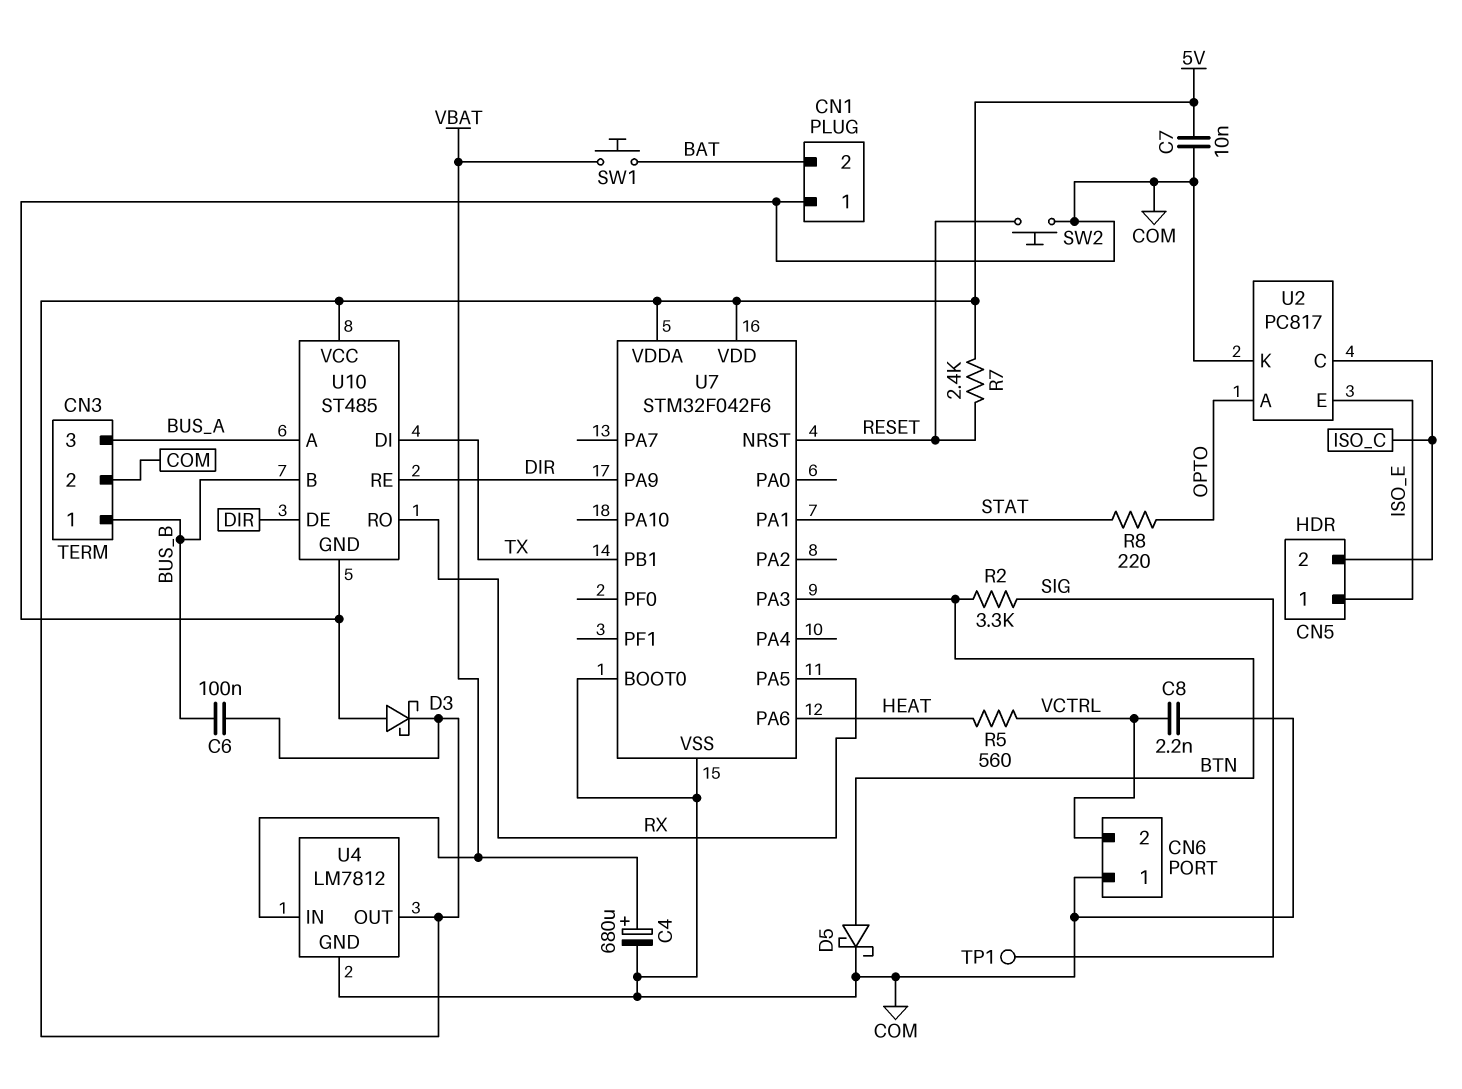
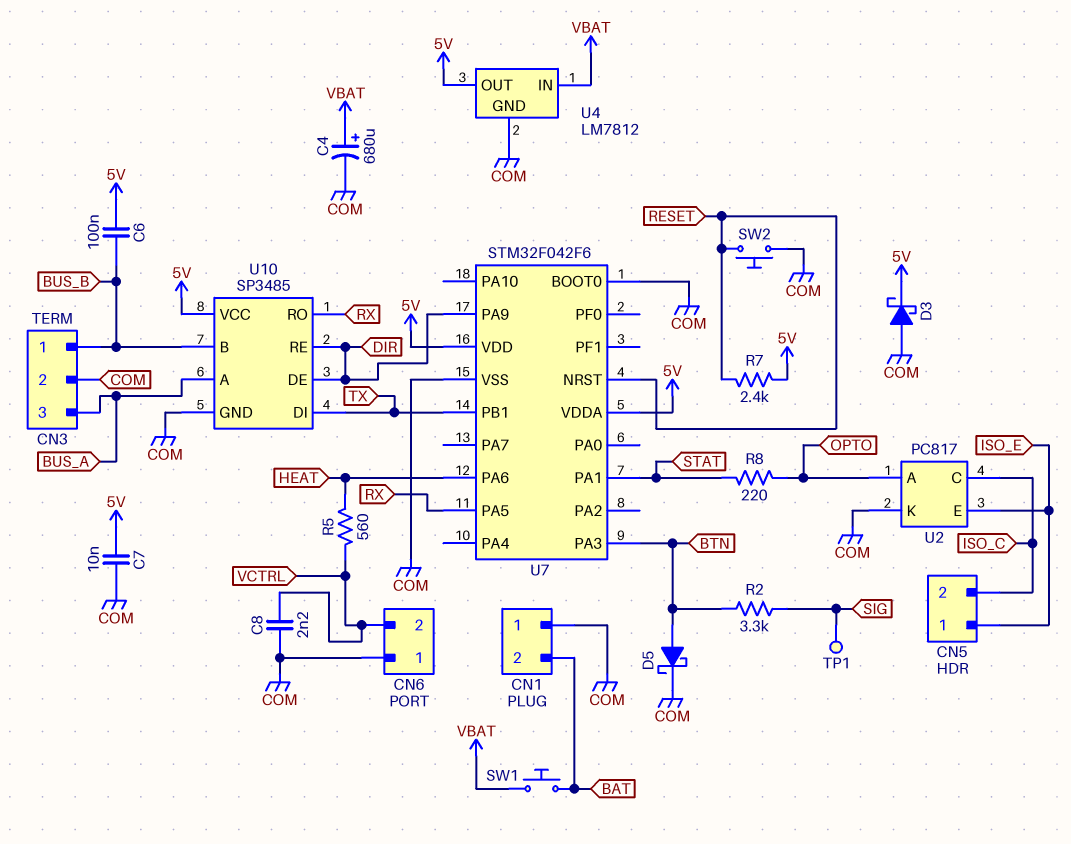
U10: ST485 -> SP3485

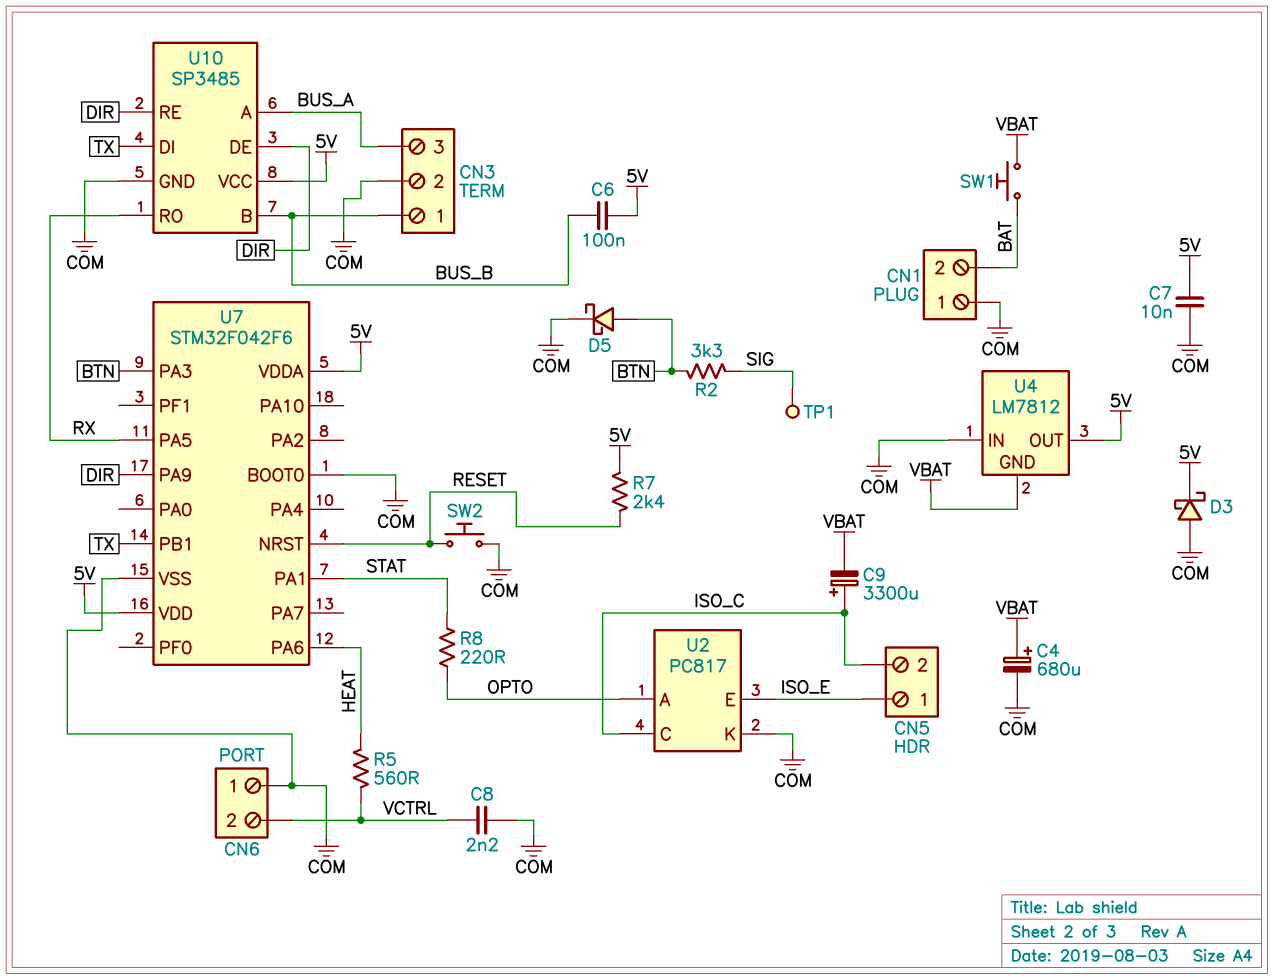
C9: none -> 3300uF (plus ISO_C, minus VBAT)
U4 pin GND: COM -> VBAT
U4 pin IN: VBAT -> COM

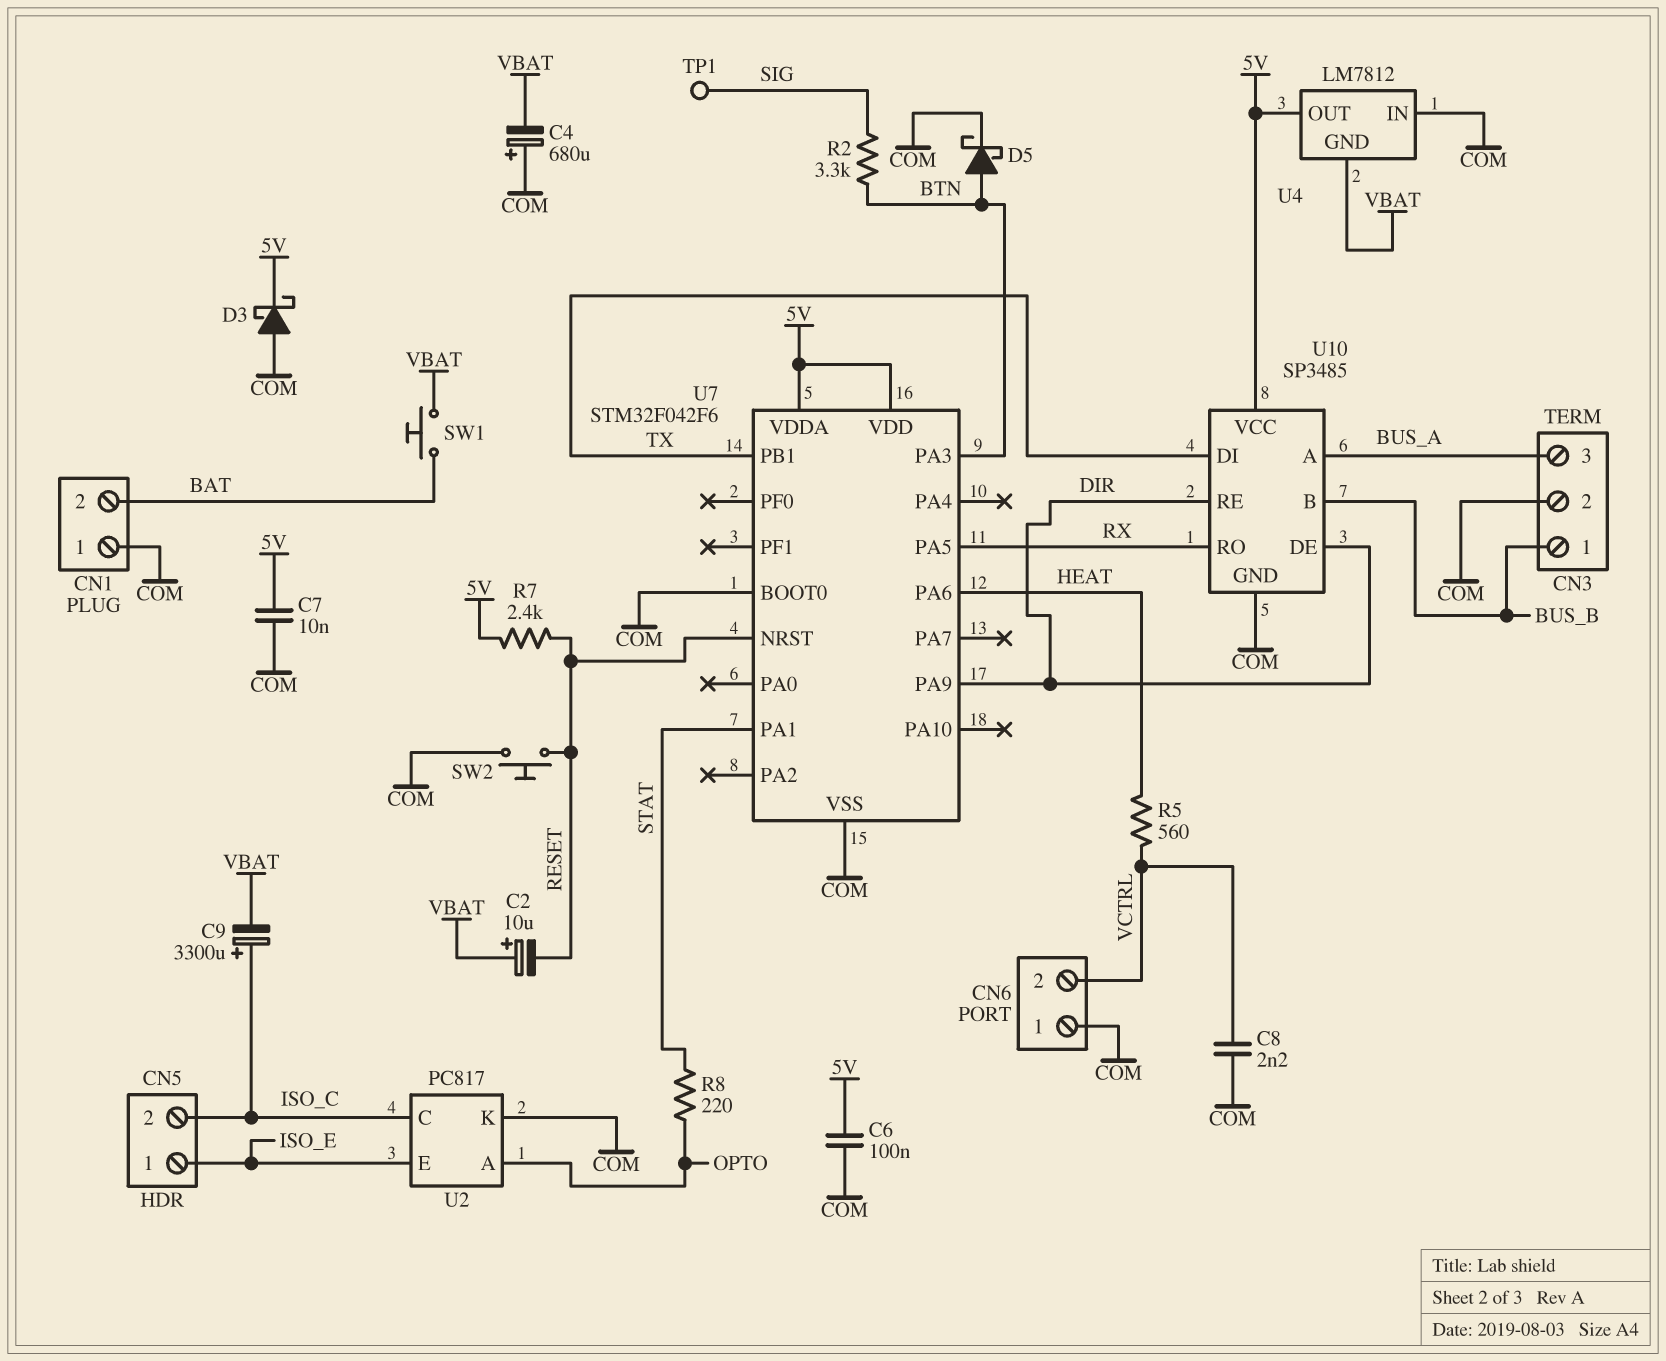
C2: none -> 10uF (plus VBAT, minus RESET)
C4: 680uF (plus VBAT, minus COM) -> 680uF (plus COM, minus VBAT)
C6: 100nF (5V, BUS_B) -> 100nF (5V, COM)

